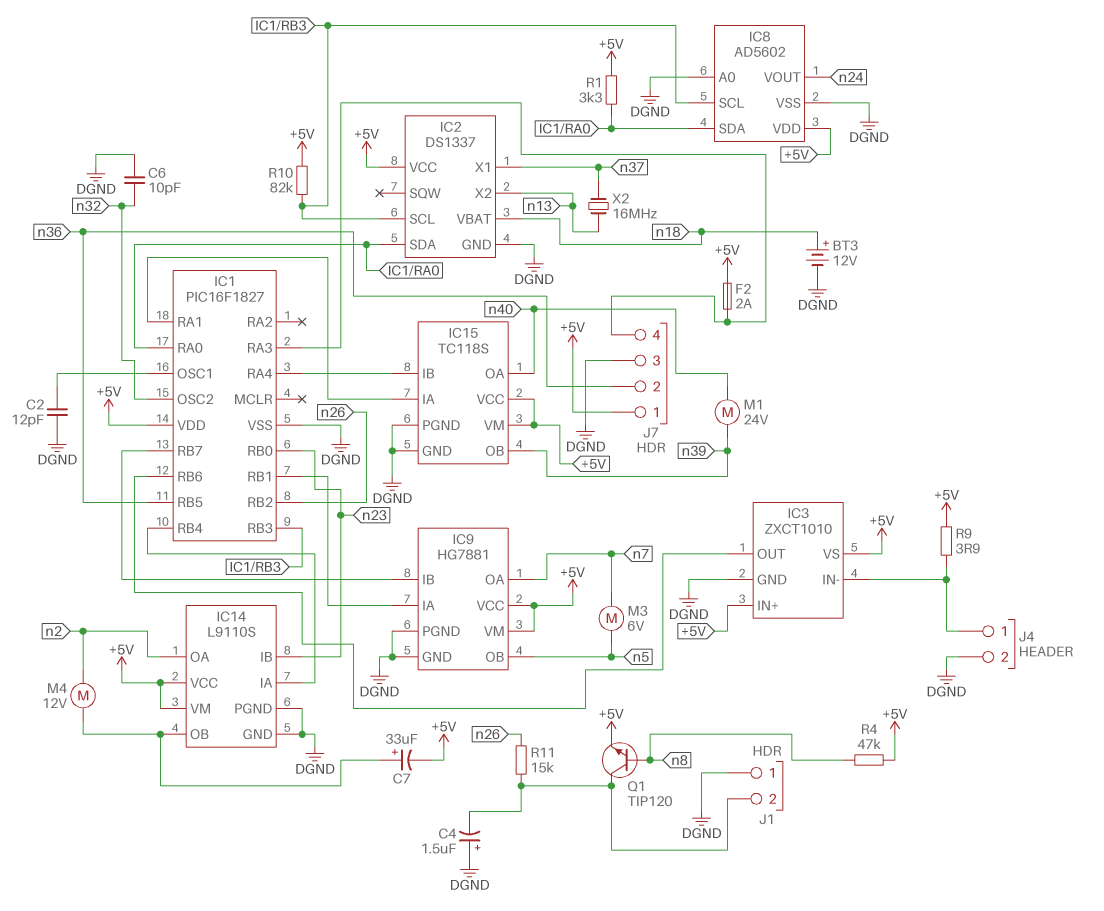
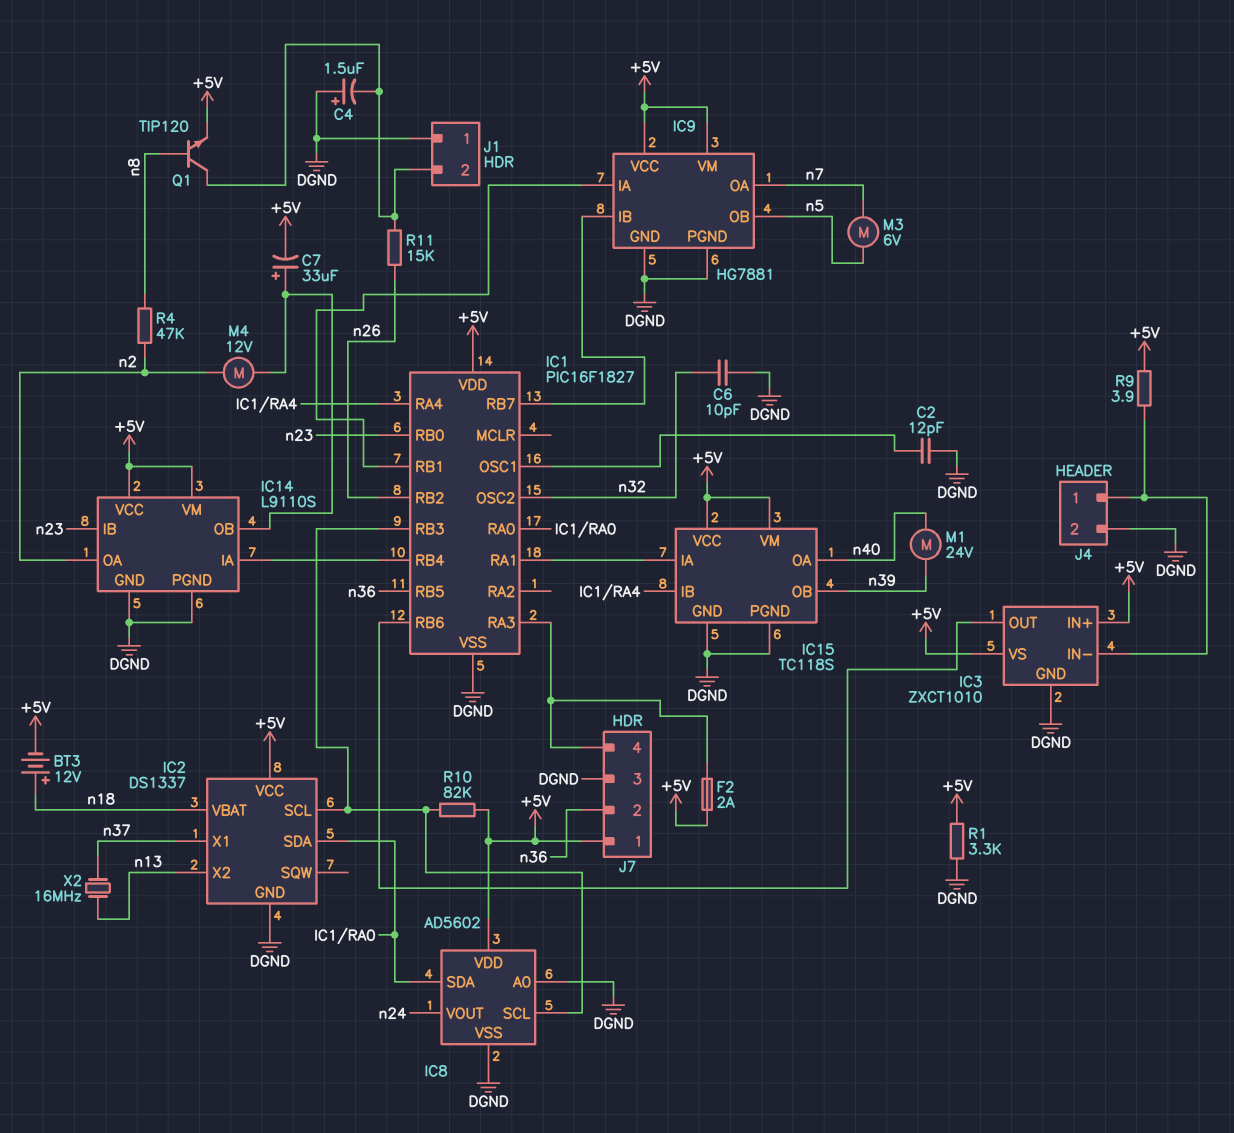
BT3: 12V (plus n18, minus DGND) -> 12V (plus n18, minus +5V)
R1: 3.3k (+5V, IC1/RA0) -> 3.3k (+5V, DGND)
R4: 47k (+5V, n8) -> 47k (n2, n8)

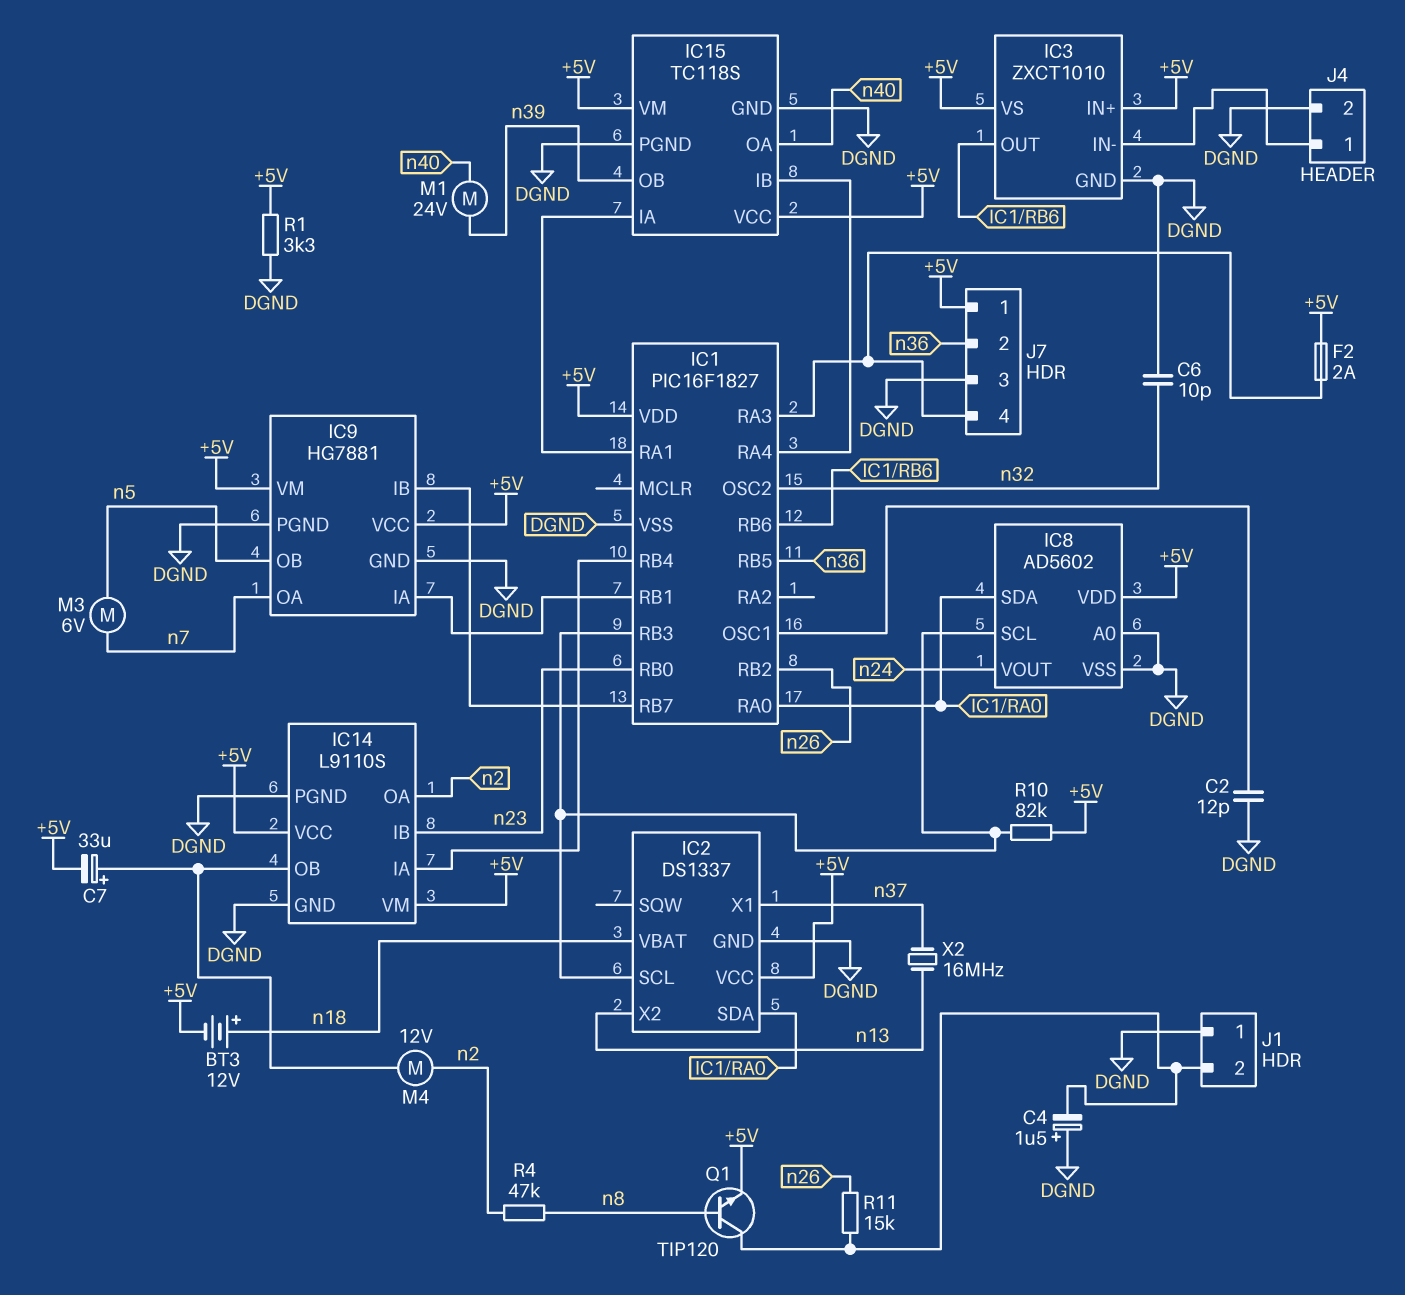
R9: 3.9 (+5V, IC3/IN-) -> none

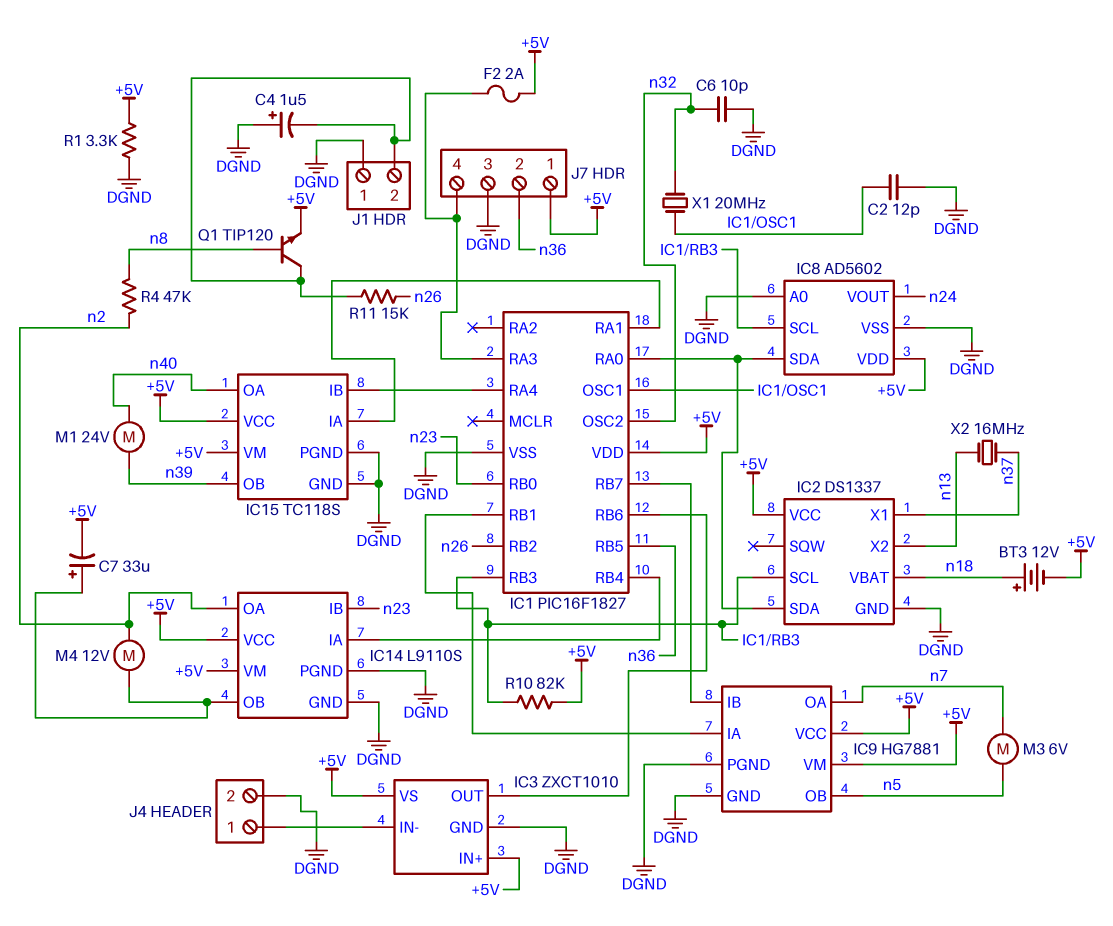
X1: none -> 20MHz (IC1/OSC1, n32)

